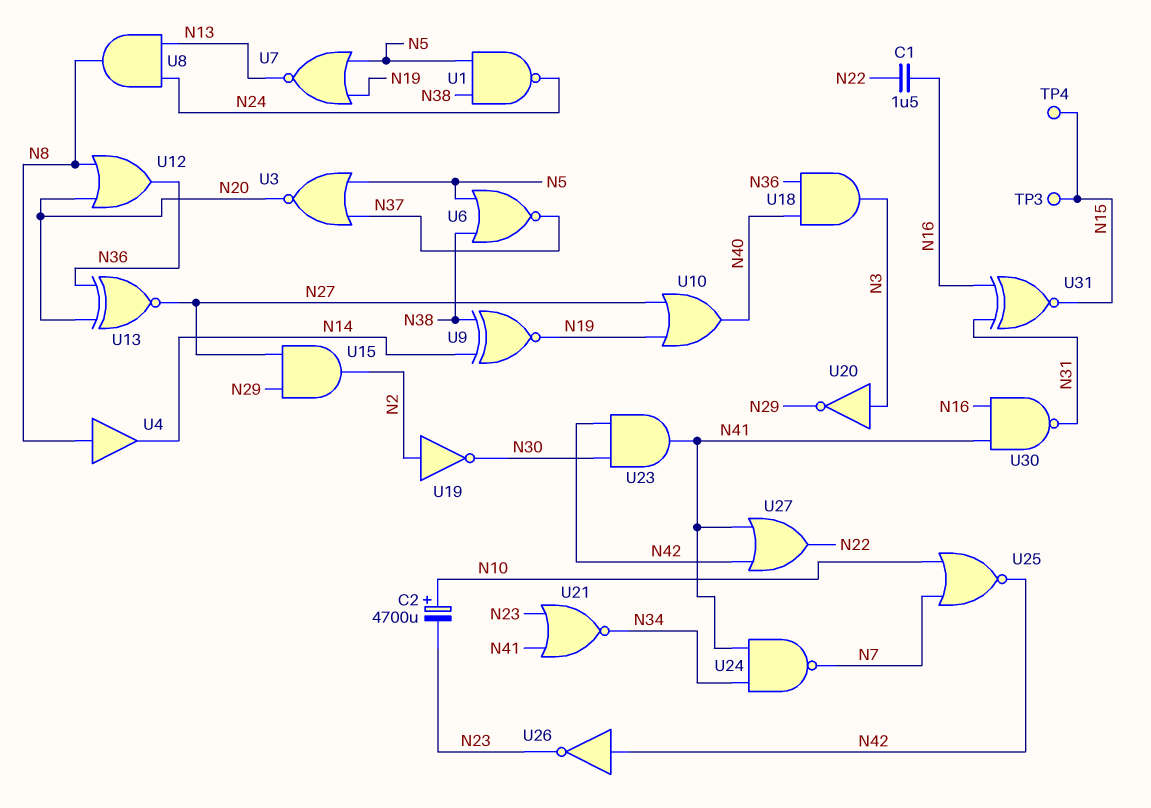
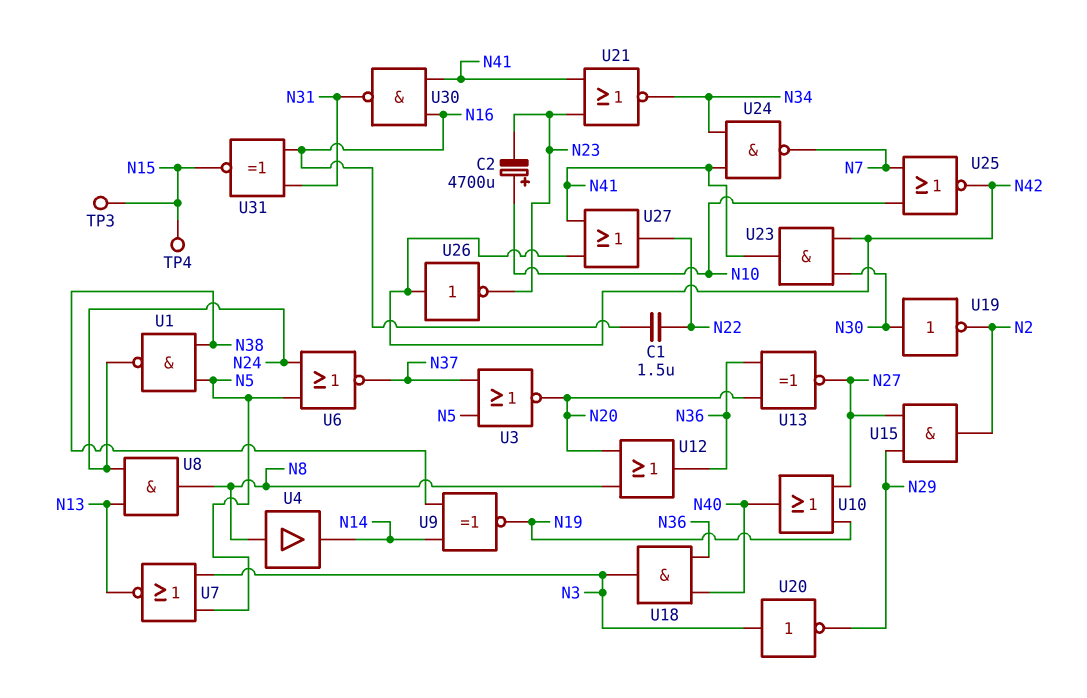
U6: NOR (in N5, in N38, out N37) -> NOR (in N5, in N24, out N37)
U7: NOR (in N5, in N19, out N13) -> NOR (in N3, in N5, out N13)
U19: NOT (in N2, out N30) -> NOT (in N30, out N2)

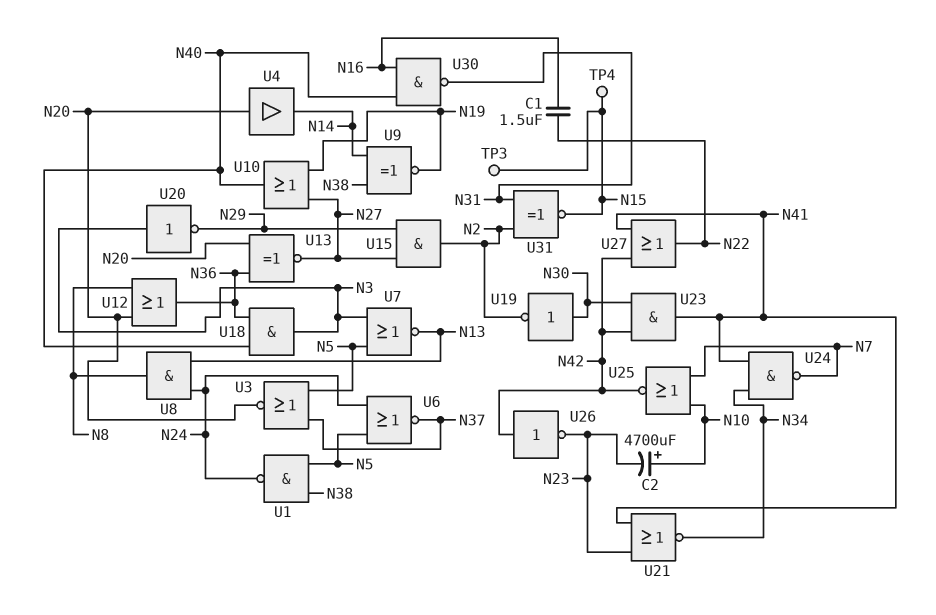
U4: buffer (in N8, out N14) -> buffer (in N20, out N14)
U30: NAND (in N16, in N41, out N31) -> NAND (in N16, in N40, out N31)
U31: XNOR (in N16, in N31, out N15) -> XNOR (in N2, in N31, out N15)

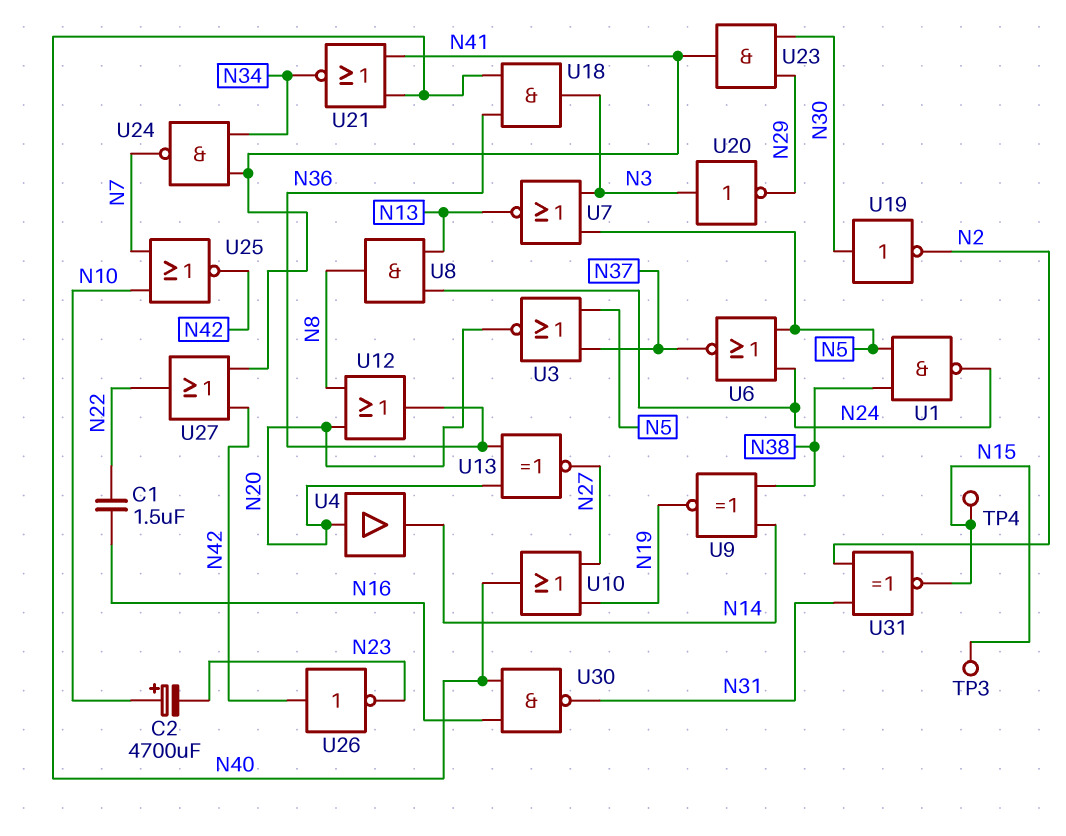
U15: AND (in N27, in N29, out N2) -> none
U21: NOR (in N23, in N41, out N34) -> NOR (in N40, in N41, out N34)
U23: AND (in N30, in N42, out N41) -> AND (in N29, in N30, out N41)

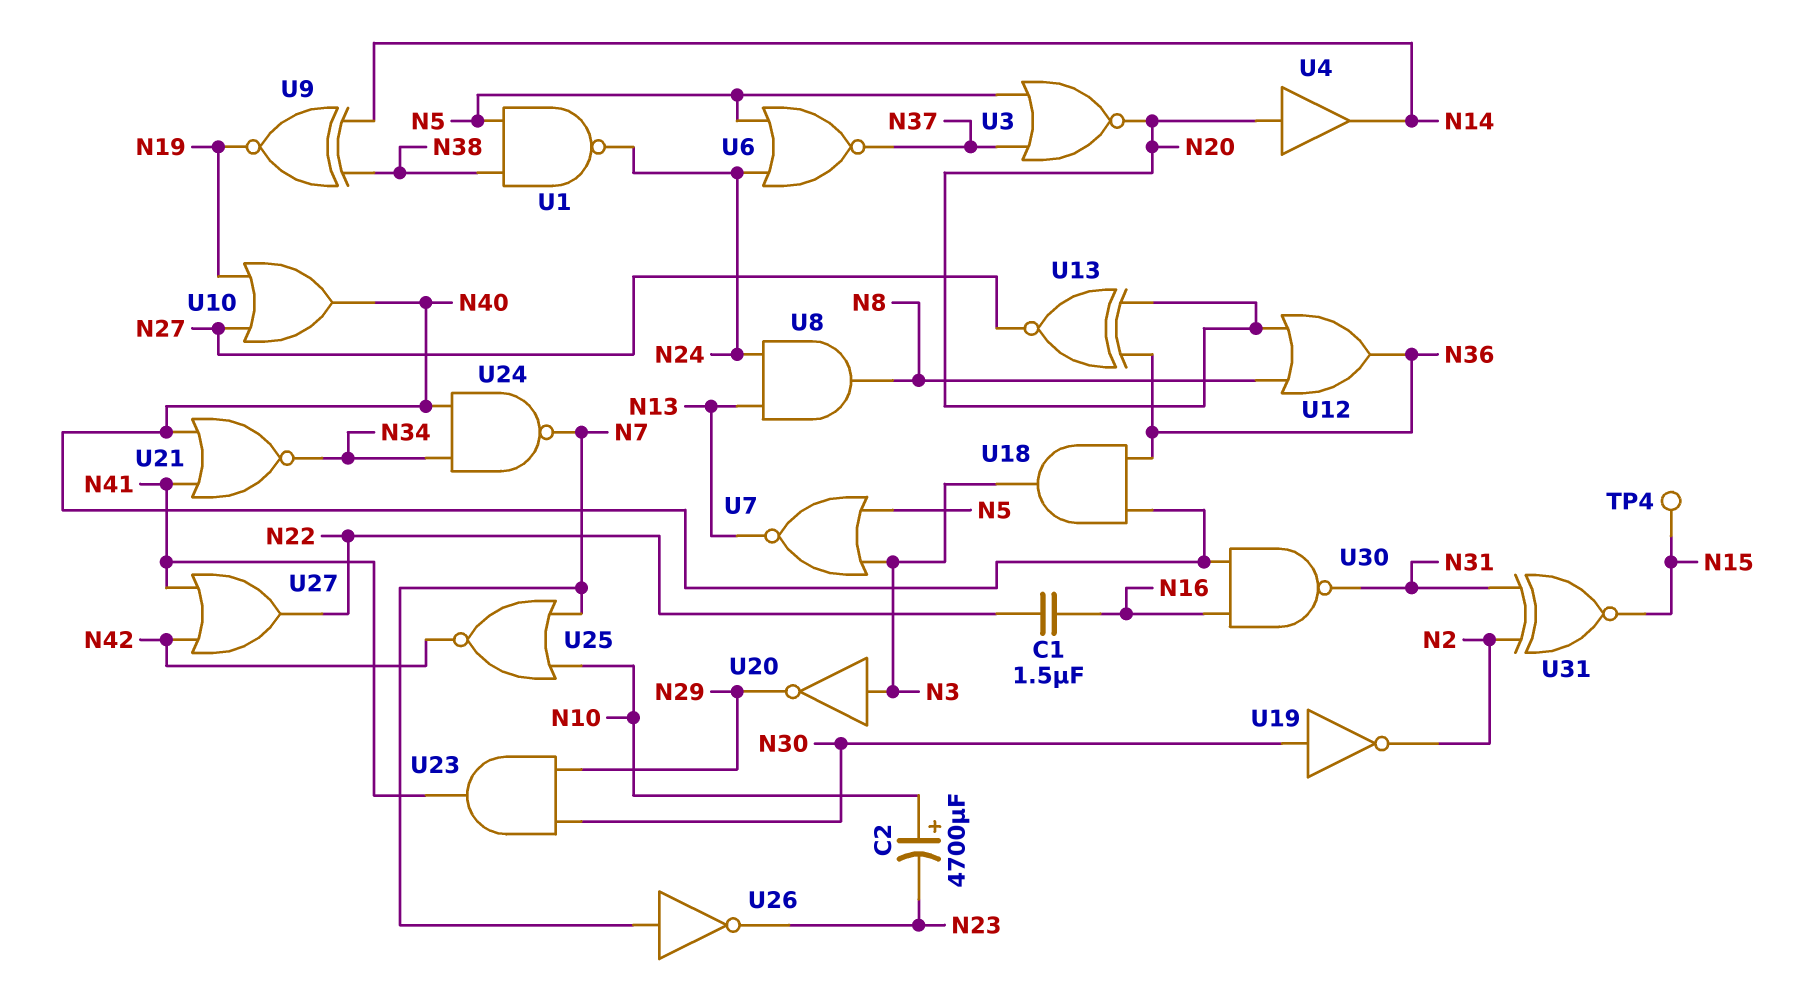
TP3: test point (N15) -> none
U24: NAND (in N34, in N41, out N7) -> NAND (in N34, in N40, out N7)
U26: NOT (in N42, out N23) -> NOT (in N7, out N23)

